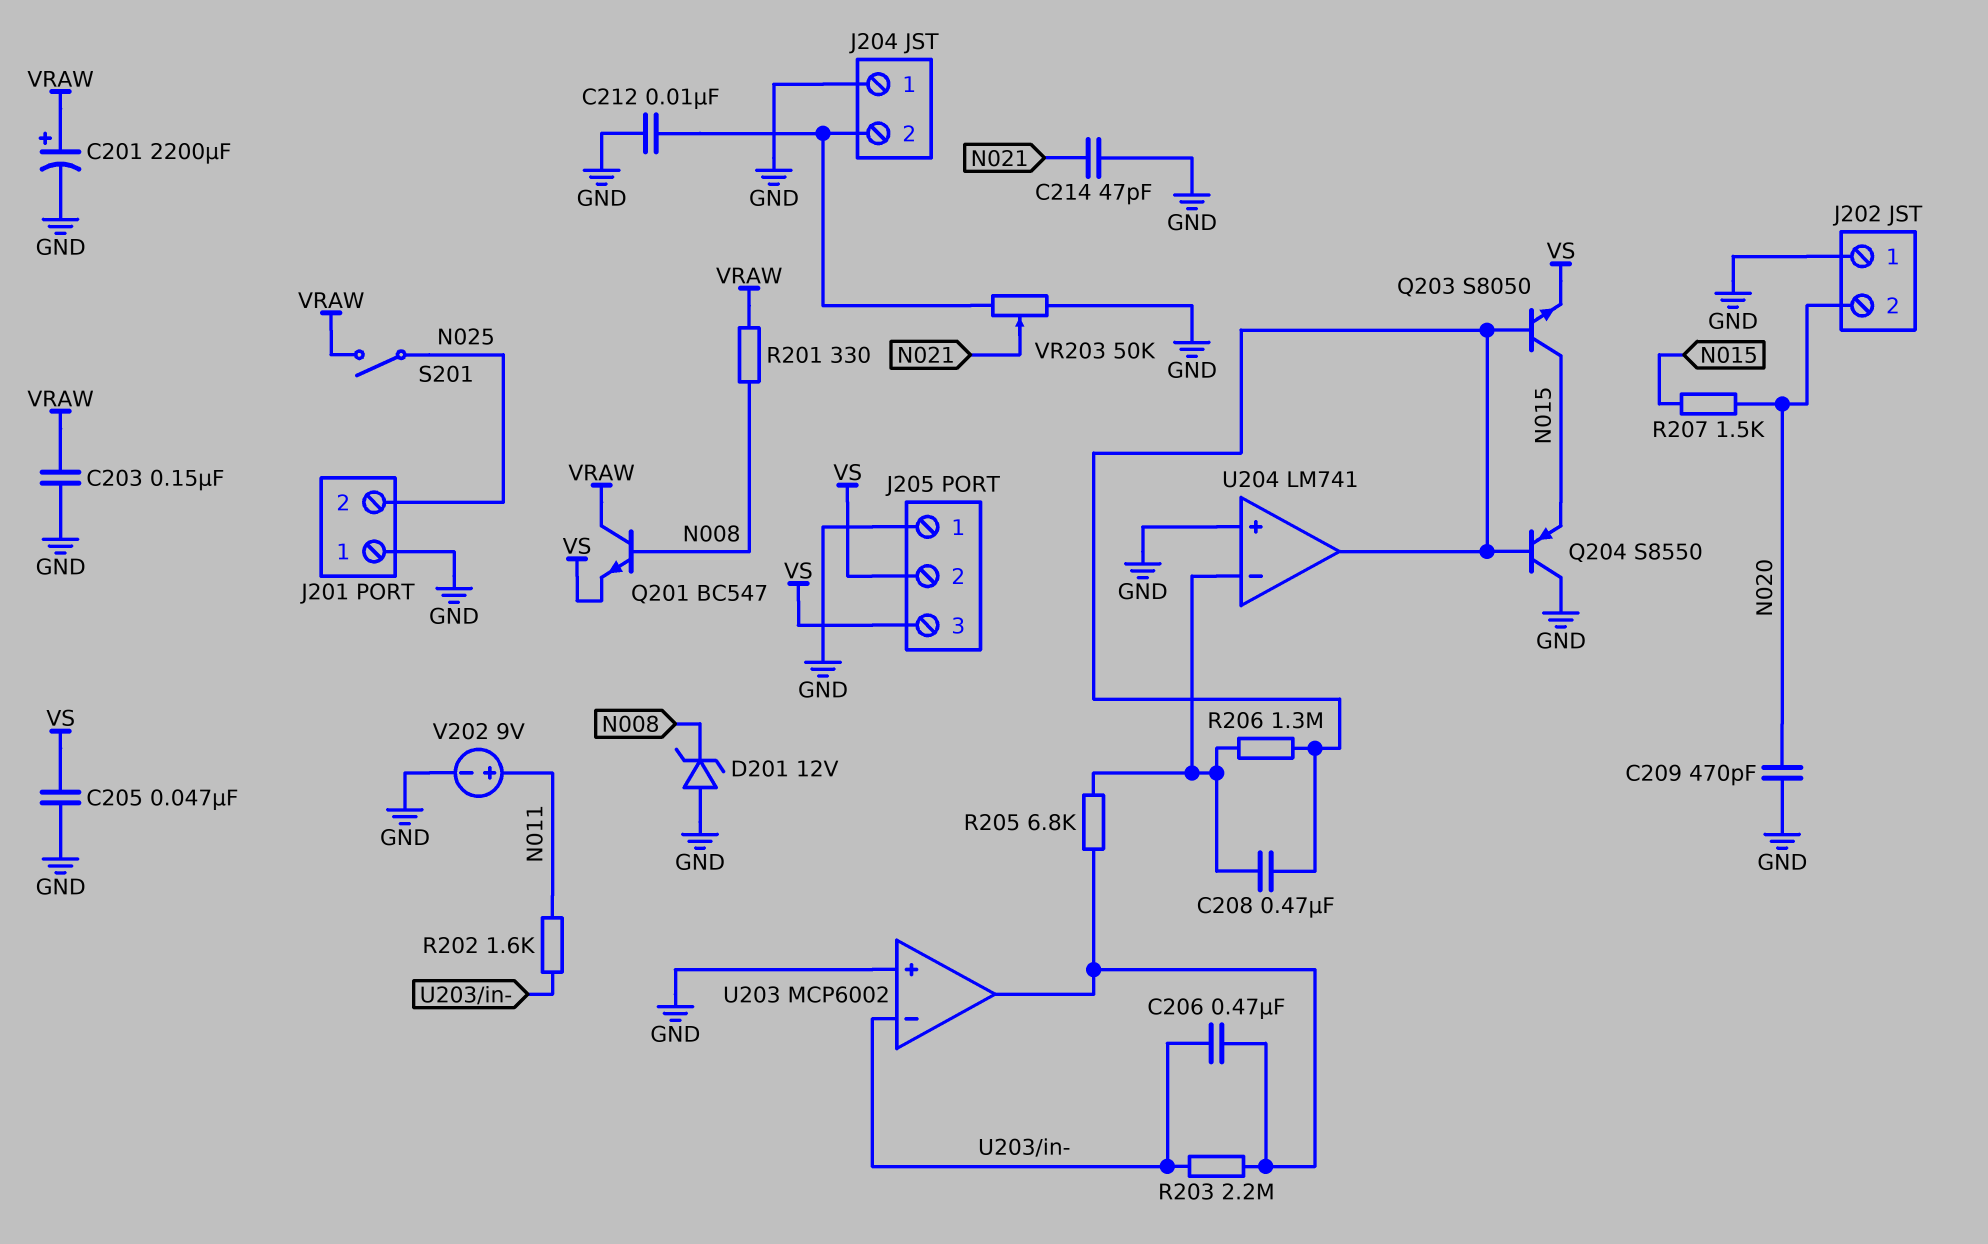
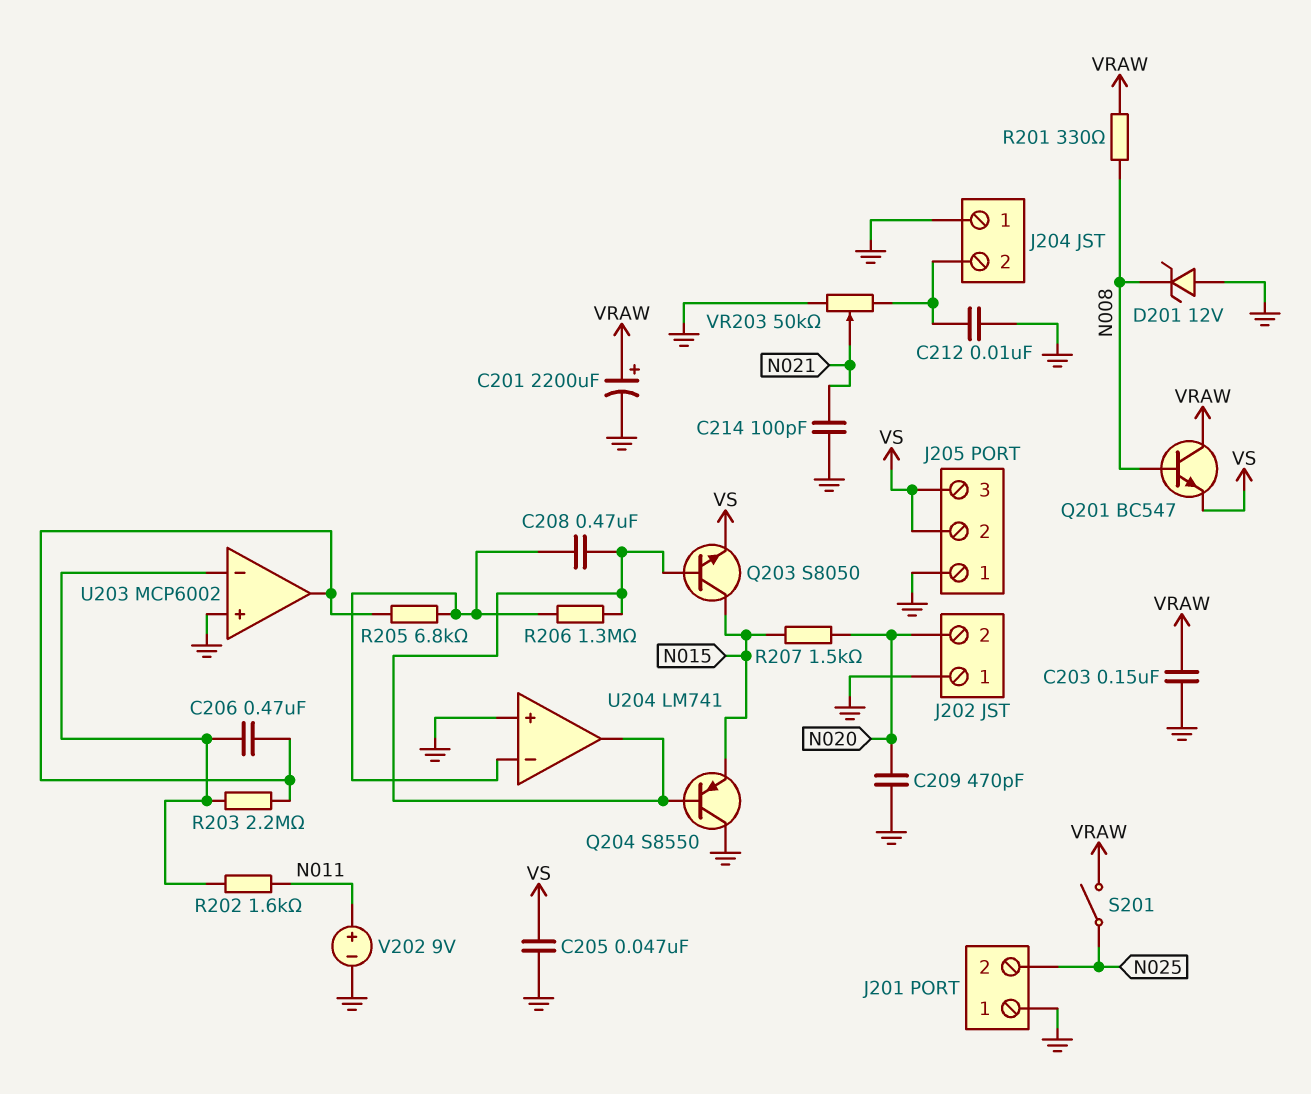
C214: 47pF (GND, N021) -> 100pF (GND, N021)

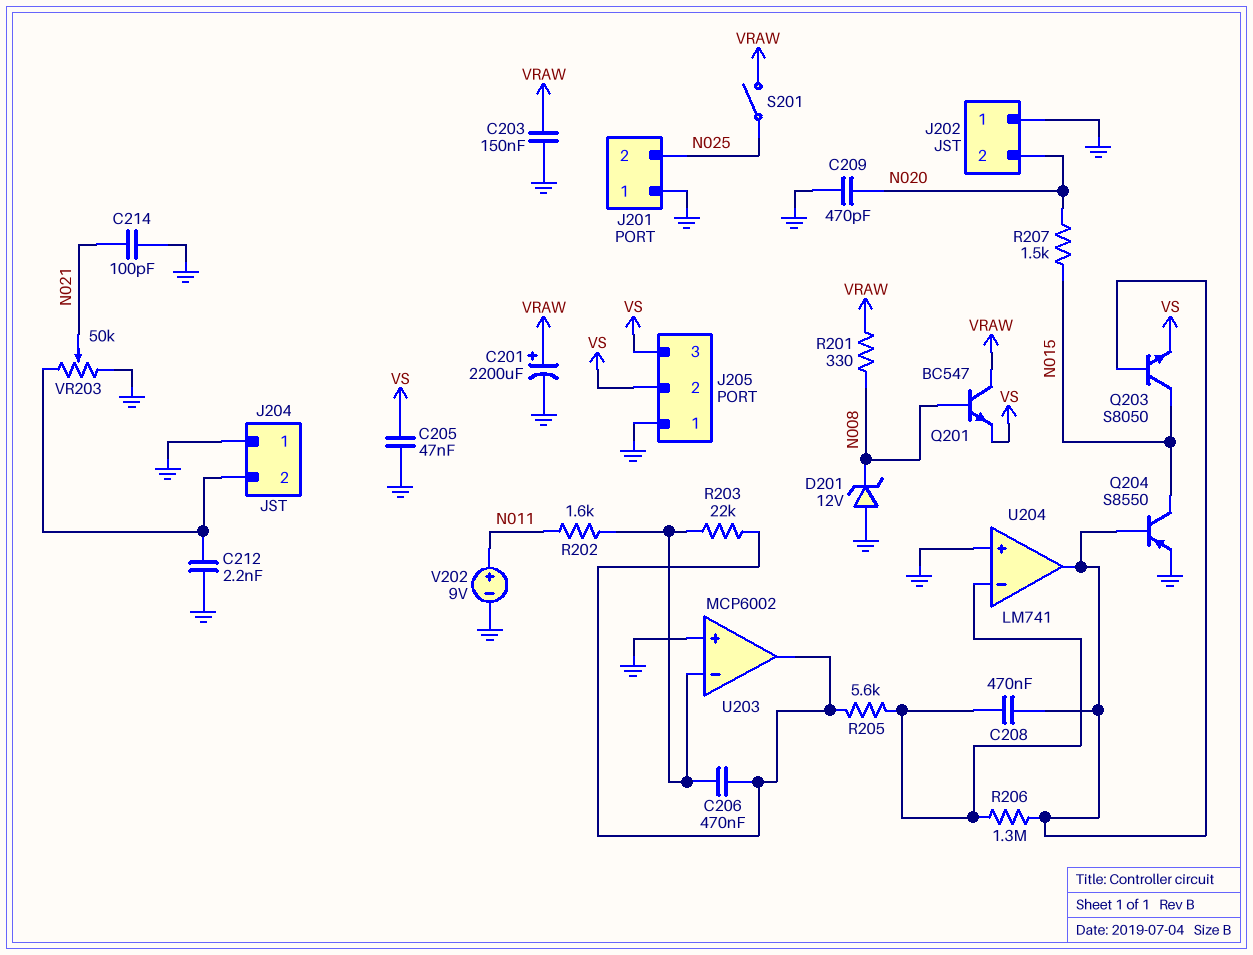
C212: 10nF (GND, J204/2) -> 2.2nF (GND, J204/2)
Q204: PNP S8550 (B U204/out, C GND, E N015) -> PNP S8550 (B U204/out, C N015, E GND)
R203: 2.2M (U203/in-, U203/out) -> 22k (U203/in-, U203/out)
R205: 6.8k (U203/out, U204/in-) -> 5.6k (U203/out, U204/in-)

